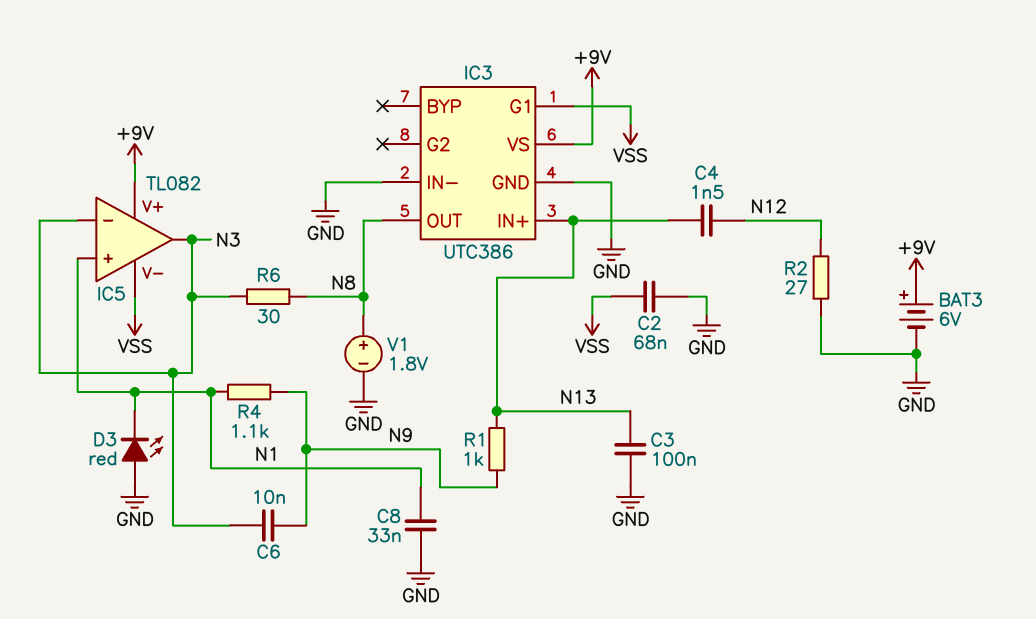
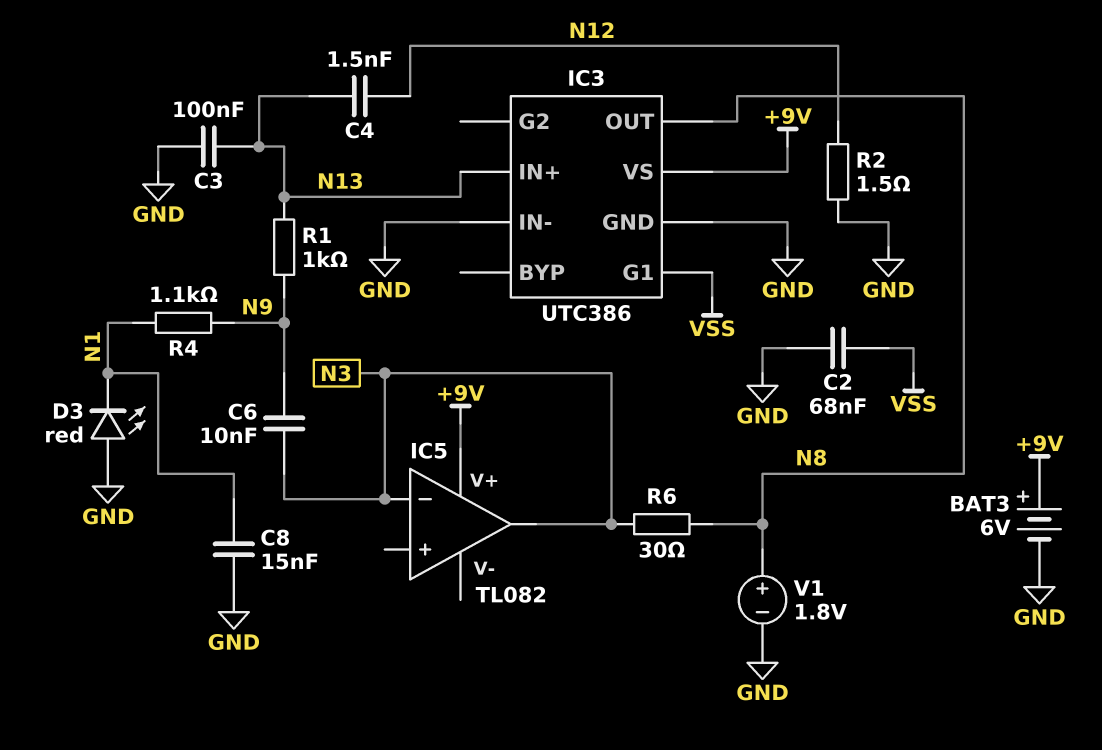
C8: 33nF (GND, N1) -> 15nF (GND, N1)
IC5 pin V-: VSS -> none
IC5 pin in+: N1 -> none
R2: 27 (GND, N12) -> 1.5 (GND, N12)

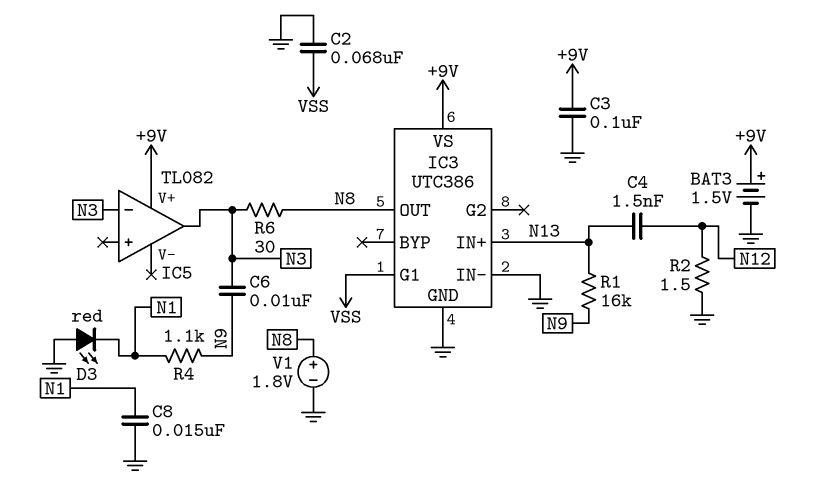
BAT3: 6V (plus +9V, minus GND) -> 1.5V (plus +9V, minus GND)
C3: 100nF (GND, N13) -> 100nF (+9V, GND)
R1: 1k (N9, N13) -> 16k (N9, N13)

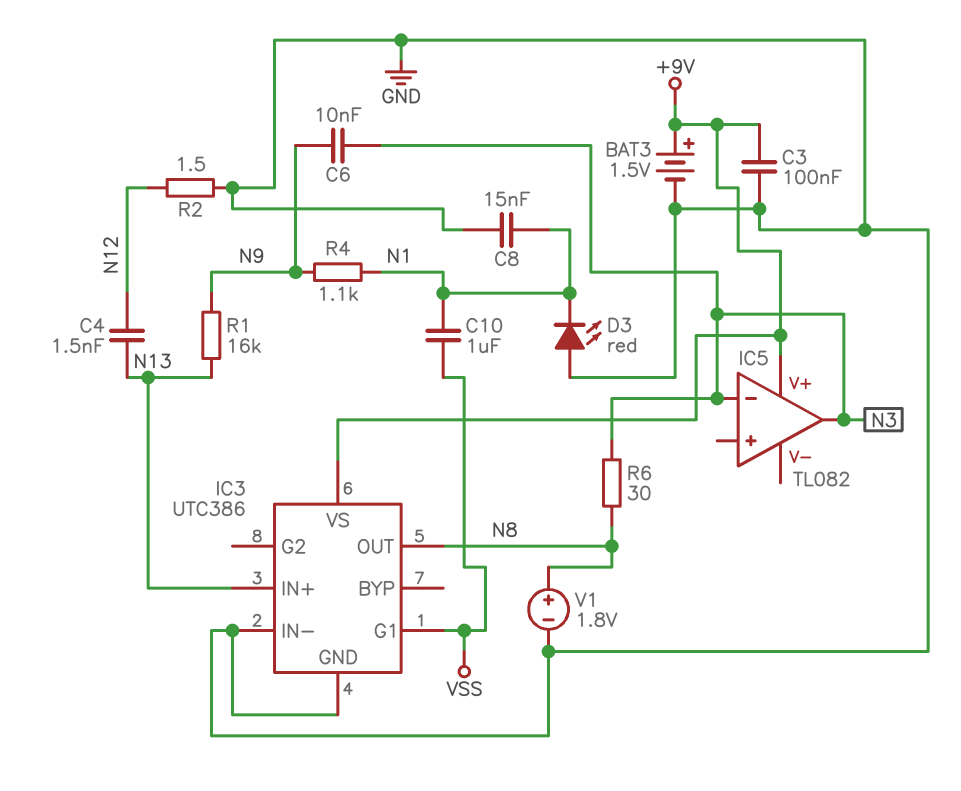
C2: 68nF (GND, VSS) -> none
C10: none -> 1uF (N1, VSS)

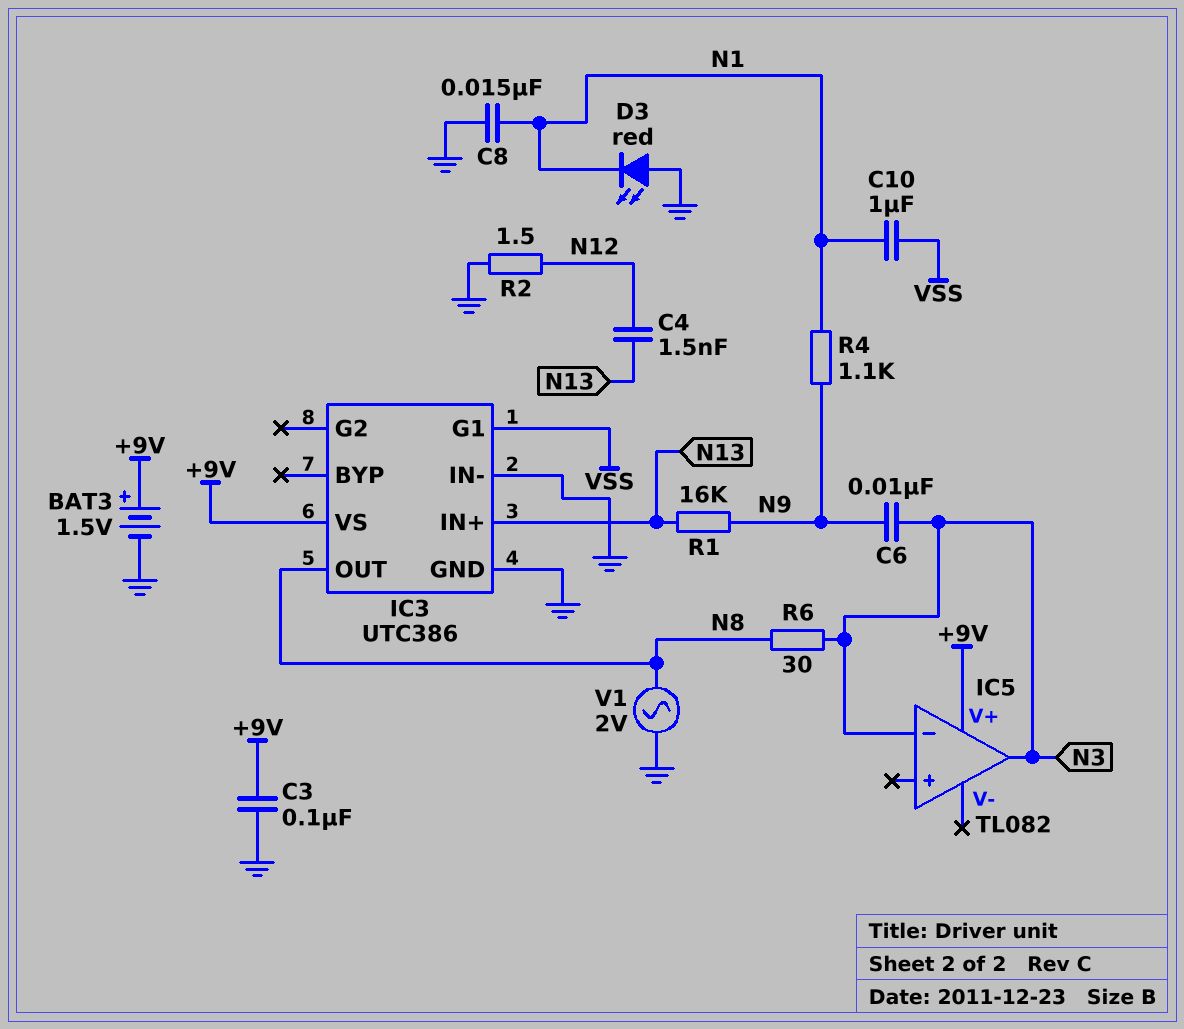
V1: 1.8V (plus N8, minus GND) -> AC 2V (GND, N8)

